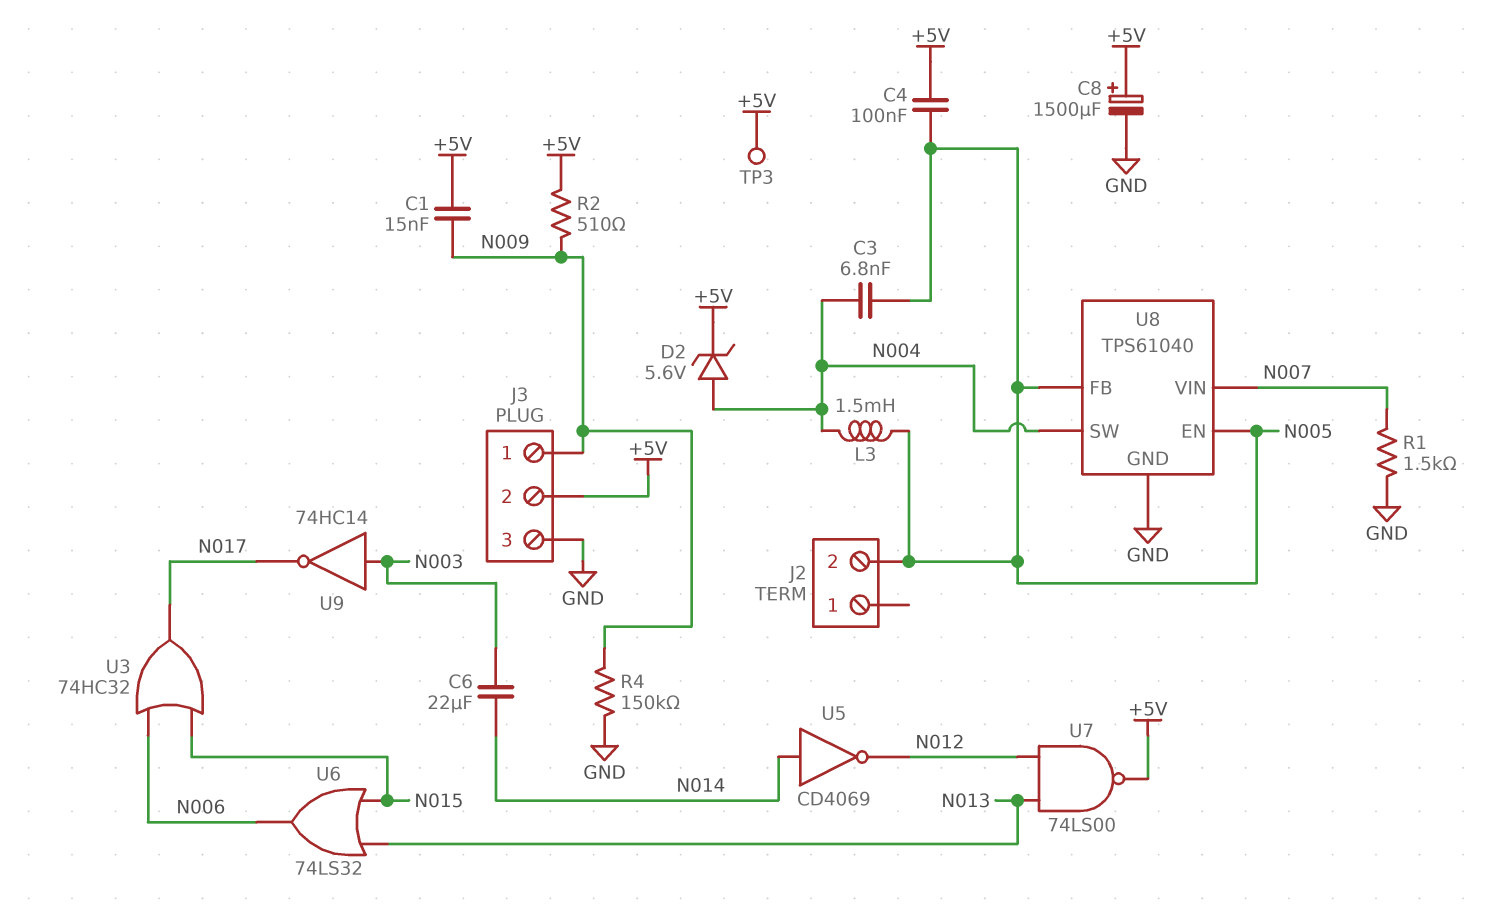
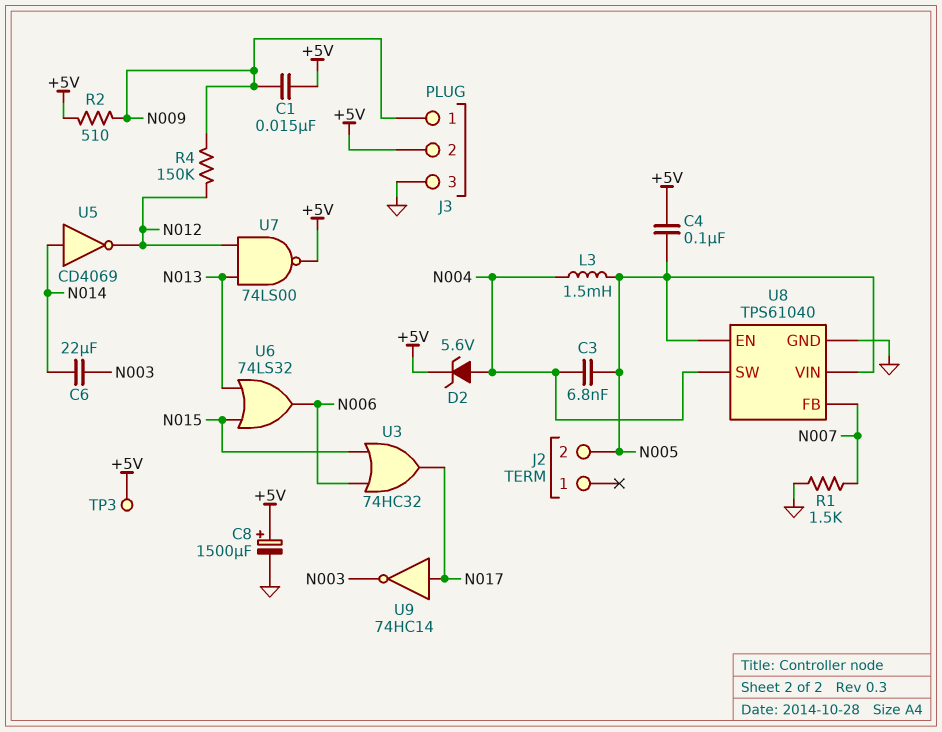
R4: 150k (GND, N009) -> 150k (N009, N012)
U8 pin FB: N005 -> N007
U8 pin VIN: N007 -> N005
U9: NOT 74HC14 (in N003, out N017) -> NOT 74HC14 (in N017, out N003)

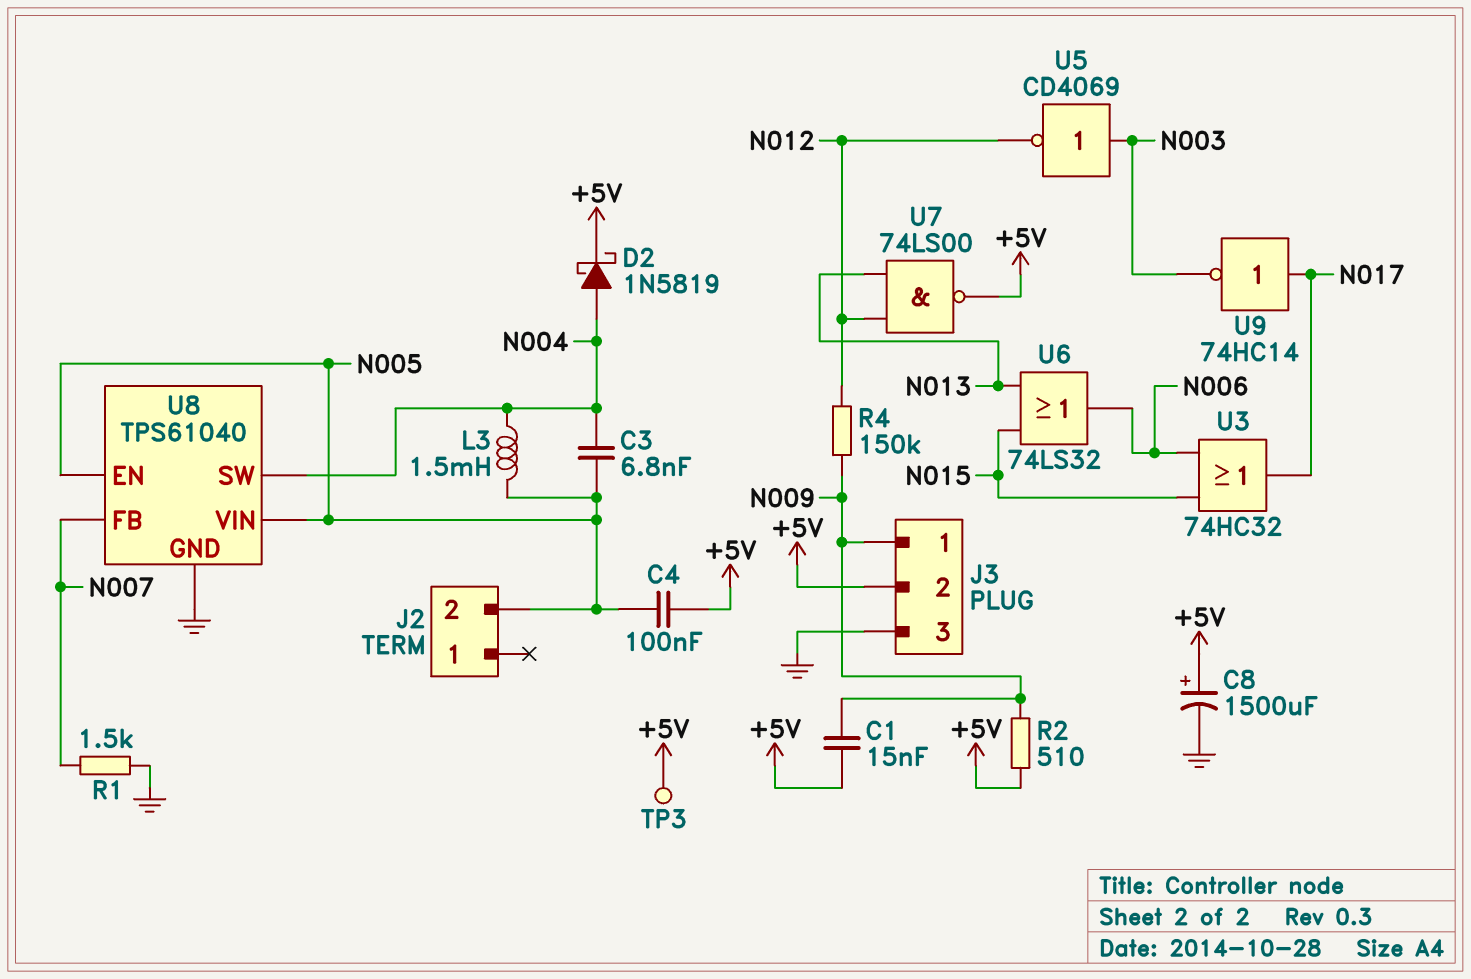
C6: 22uF (N003, N014) -> none
D2: zener 5.6V (A N004, K +5V) -> schottky 1N5819 (A N004, K +5V)
U5: NOT CD4069 (in N014, out N012) -> NOT CD4069 (in N003, out N012)

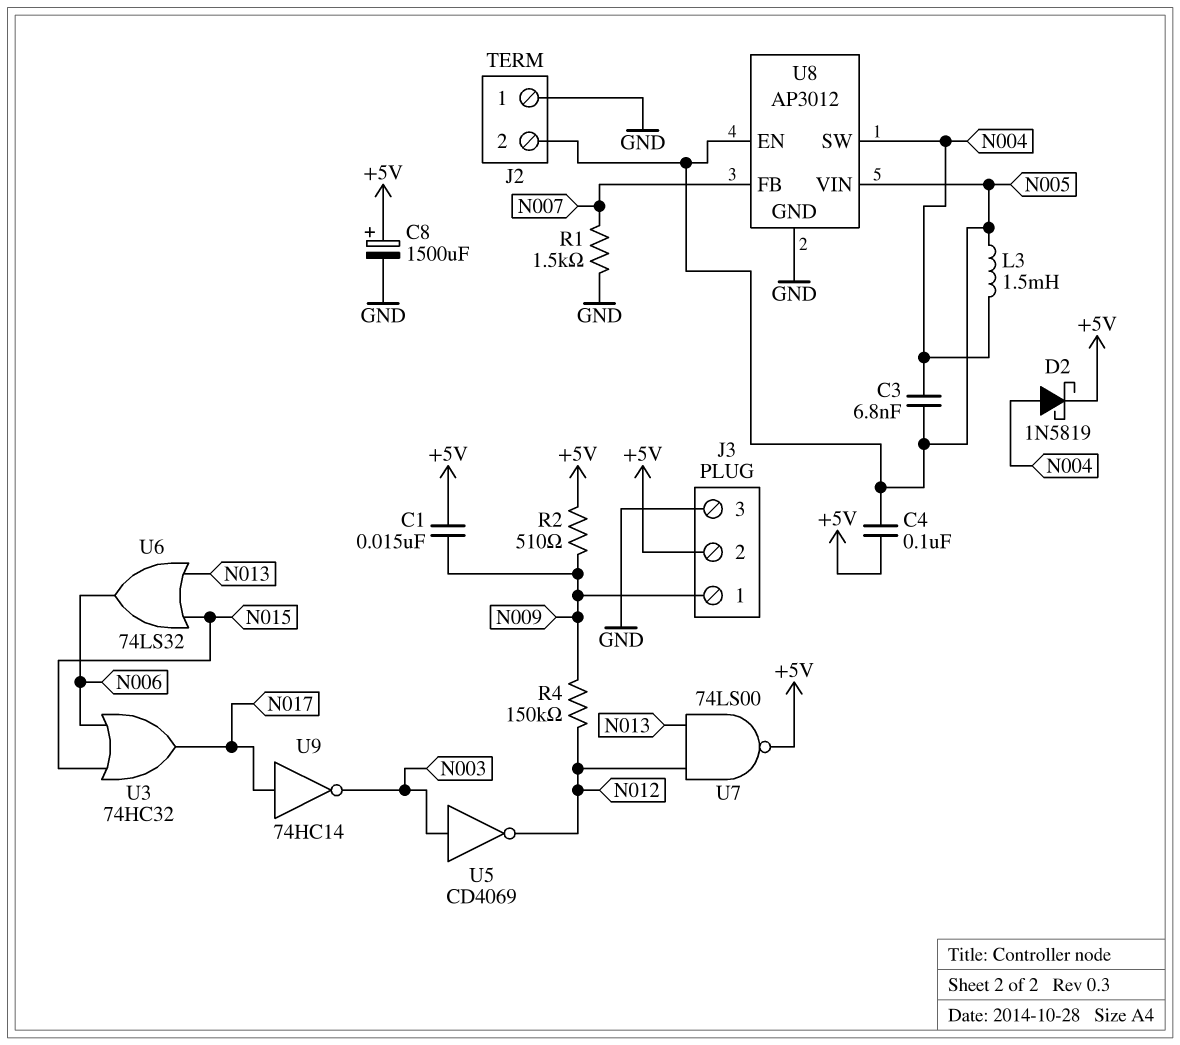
J2 pin 1: none -> GND
TP3: test point (+5V) -> none
U8: TPS61040 -> AP3012

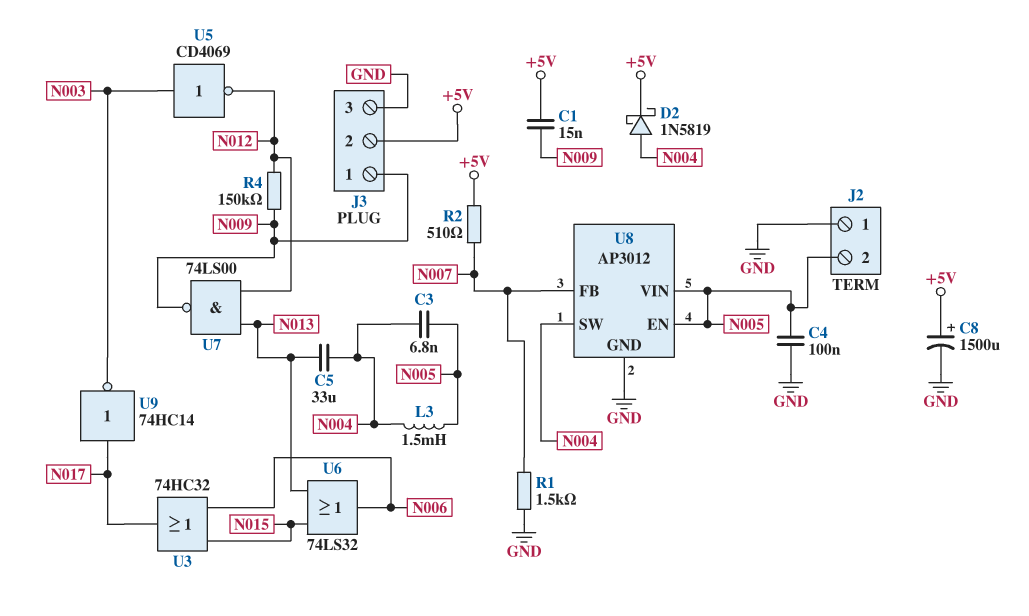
C4: 100nF (+5V, N005) -> 100nF (GND, N005)
C5: none -> 33uF (N004, N013)
R2: 510 (+5V, N009) -> 510 (+5V, N007)
U7: NAND 74LS00 (in N012, in N013, out +5V) -> NAND 74LS00 (in N012, in N013, out N009)

